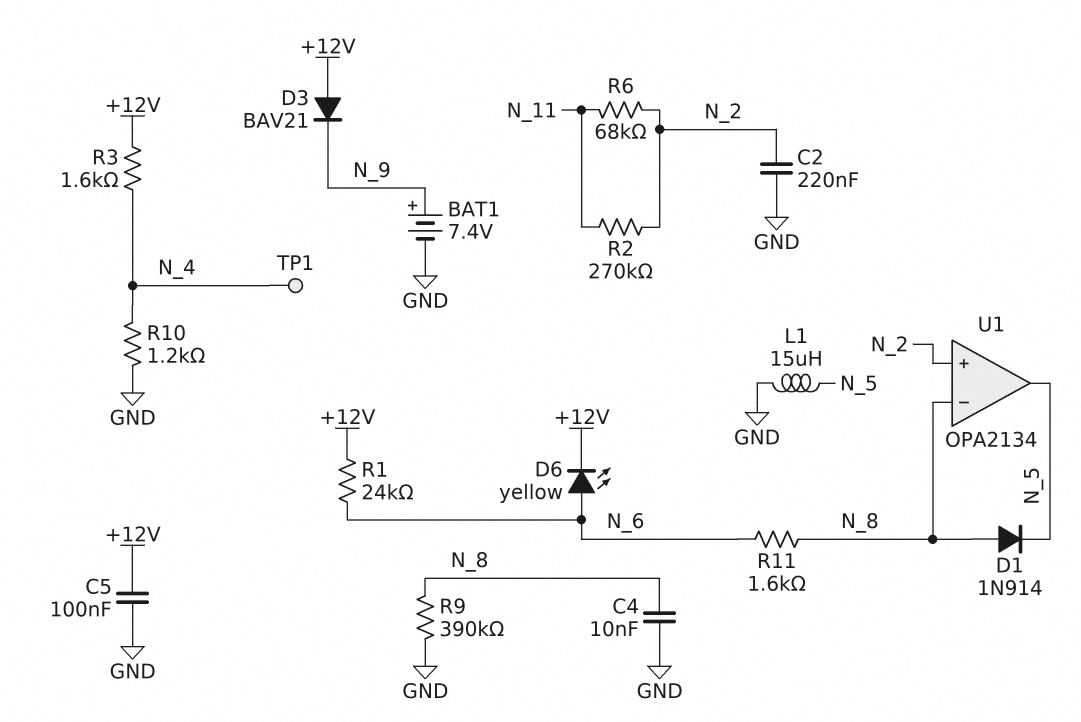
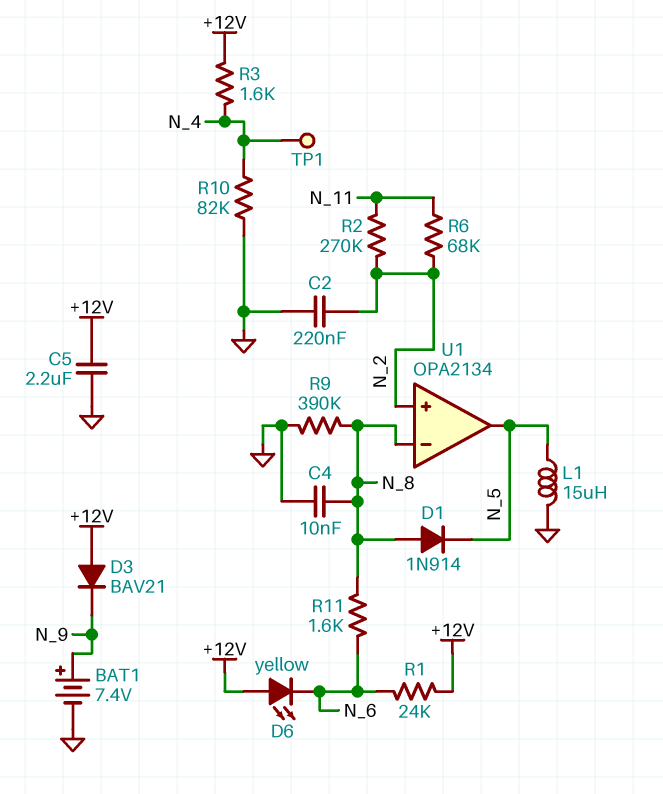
C5: 100nF (+12V, GND) -> 2.2uF (+12V, GND)
D6: LED yellow (A N_6, K +12V) -> LED yellow (A +12V, K N_6)
R10: 1.2k (GND, N_4) -> 82k (GND, N_4)

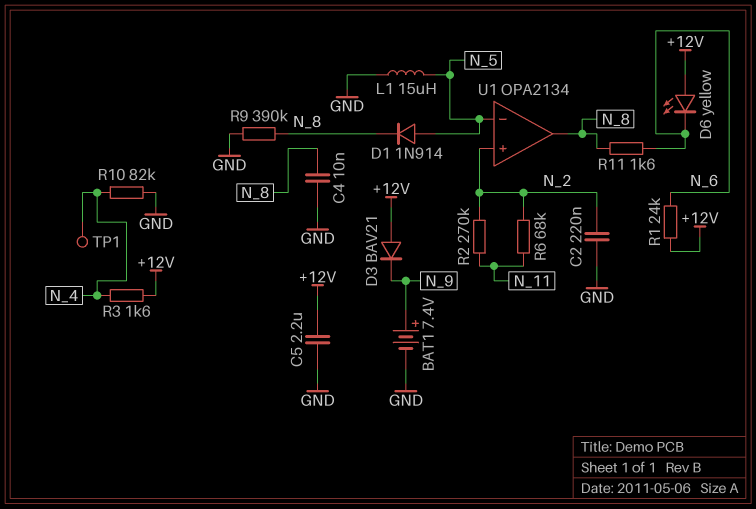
D1: diode 1N914 (A N_8, K N_5) -> diode 1N914 (A N_5, K N_8)
U1 pin in-: N_8 -> N_5
U1 pin out: N_5 -> N_8

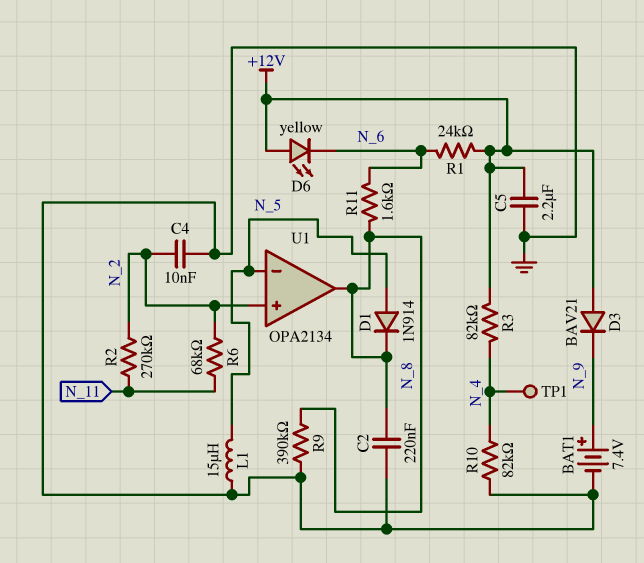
C2: 220nF (GND, N_2) -> 220nF (GND, N_8)
C4: 10nF (GND, N_8) -> 10nF (GND, N_2)
R3: 1.6k (+12V, N_4) -> 82k (+12V, N_4)

